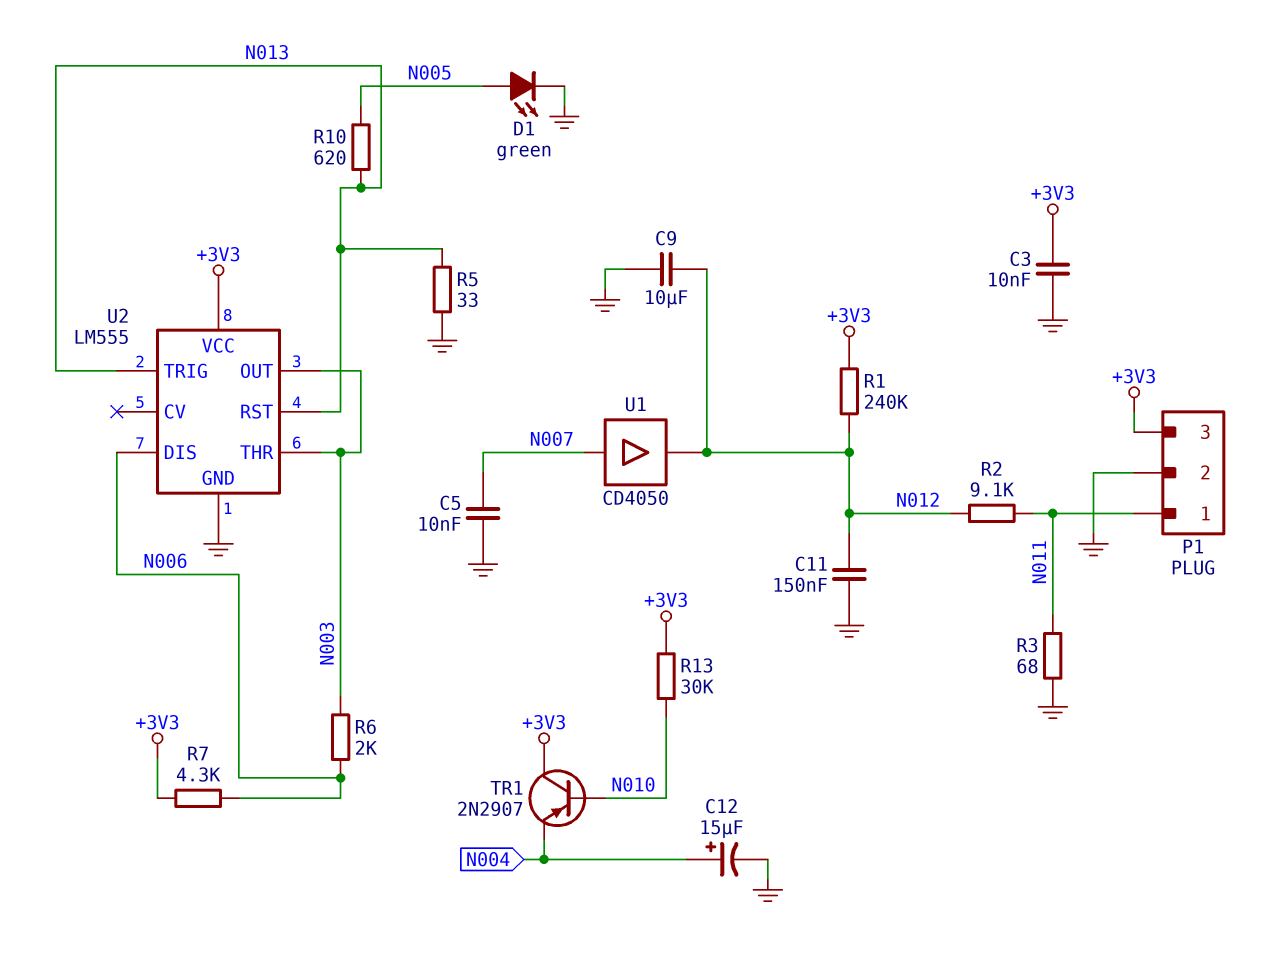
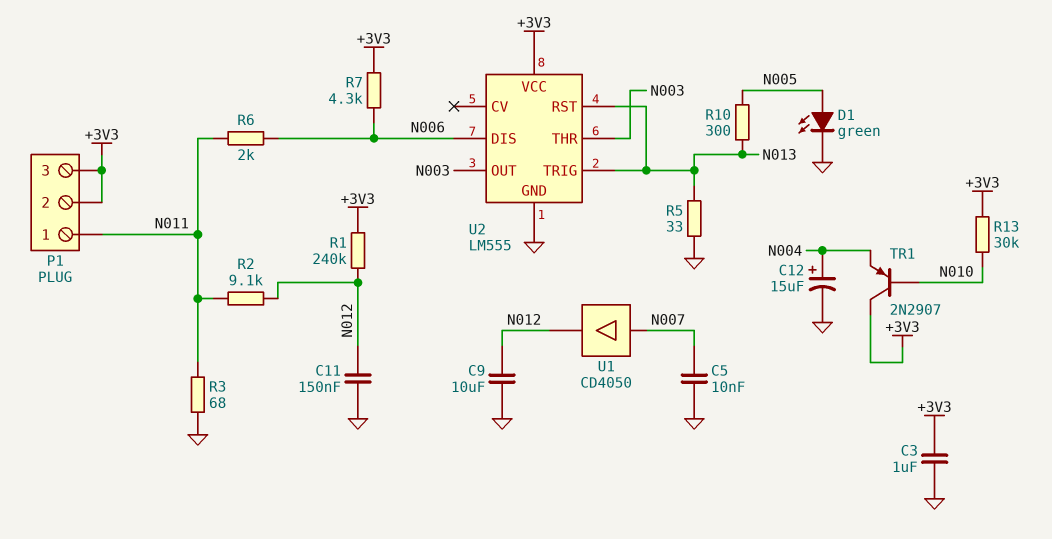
C3: 10nF (+3V3, GND) -> 1uF (+3V3, GND)
P1 pin 2: GND -> +3V3
R6: 2k (N003, N006) -> 2k (N006, N011)
R10: 620 (N005, N013) -> 300 (N005, N013)

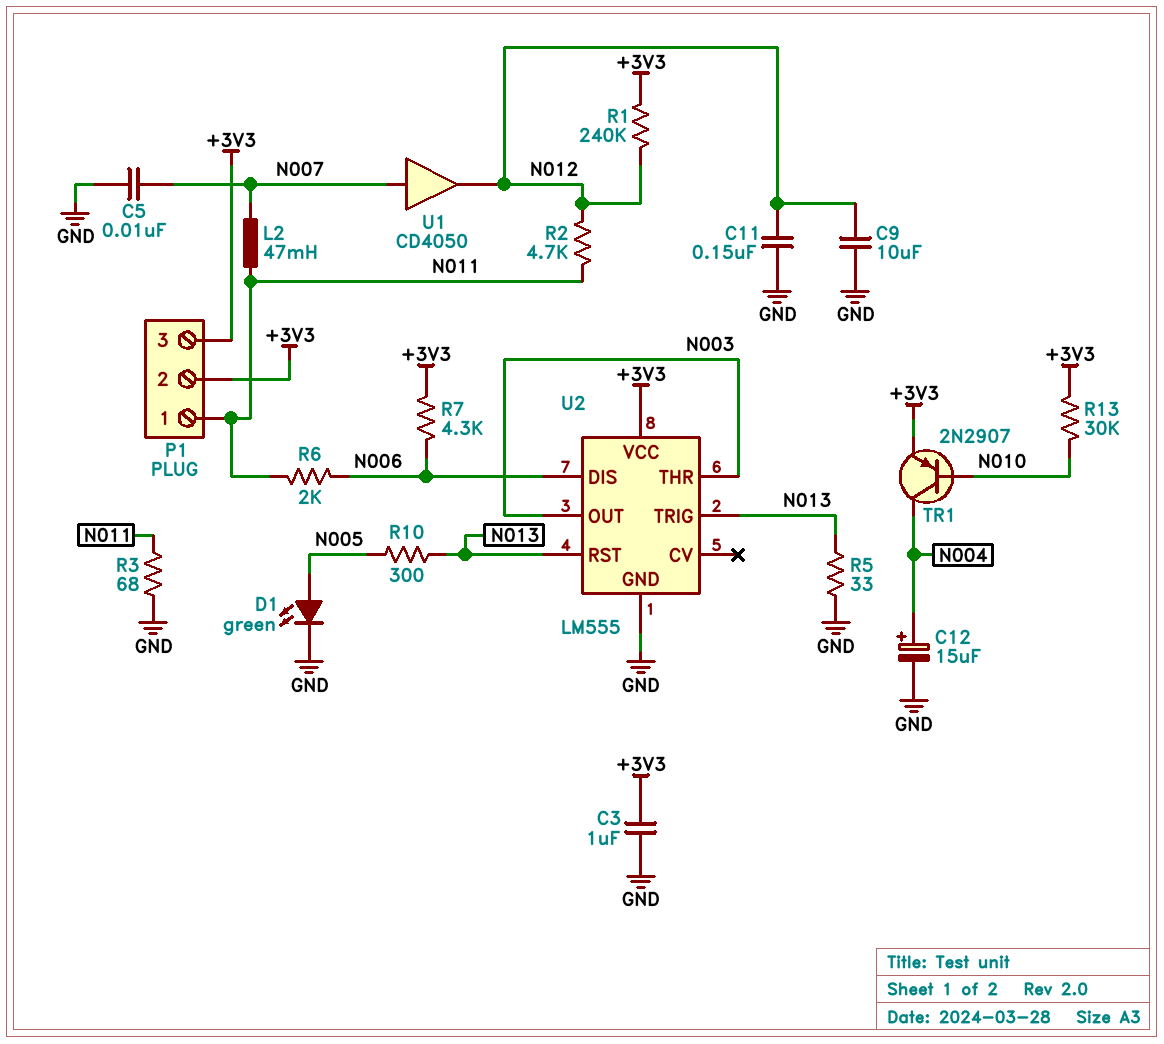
L2: none -> 47mH (N007, N011)
R2: 9.1k (N011, N012) -> 4.7k (N011, N012)
TR1: PNP 2N2907 (B N010, C +3V3, E N004) -> PNP 2N2907 (B N010, C N004, E +3V3)

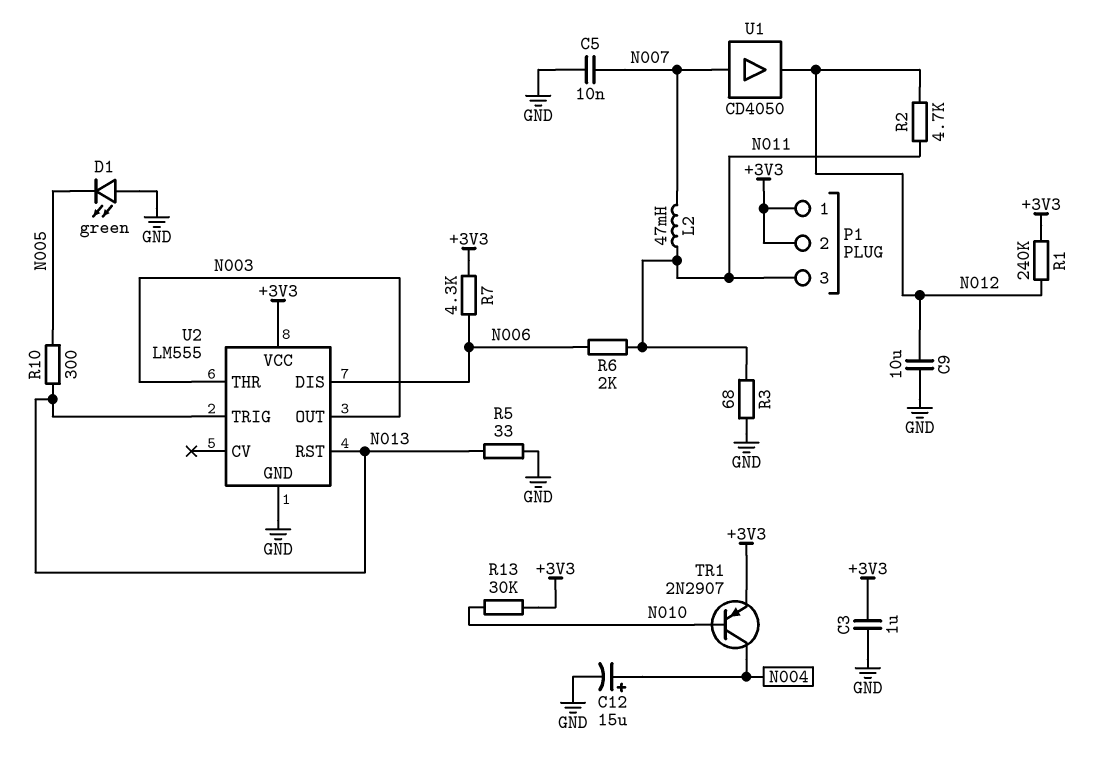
C11: 150nF (GND, N012) -> none
D1: LED green (A N005, K GND) -> LED green (A GND, K N005)
P1 pin 1: N011 -> +3V3
P1 pin 3: +3V3 -> N011

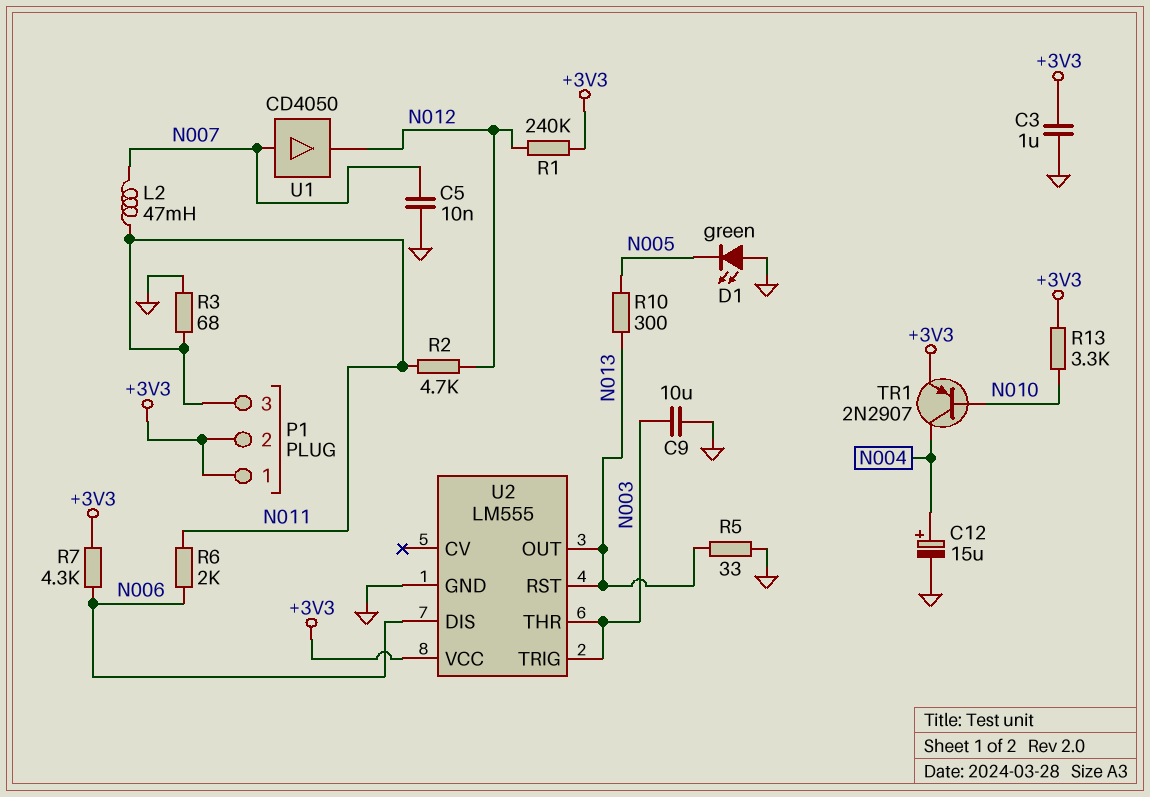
C9: 10uF (GND, N012) -> 10uF (GND, N003)
R13: 30k (+3V3, N010) -> 3.3k (+3V3, N010)
U2 pin OUT: N003 -> N013
U2 pin TRIG: N013 -> N003

